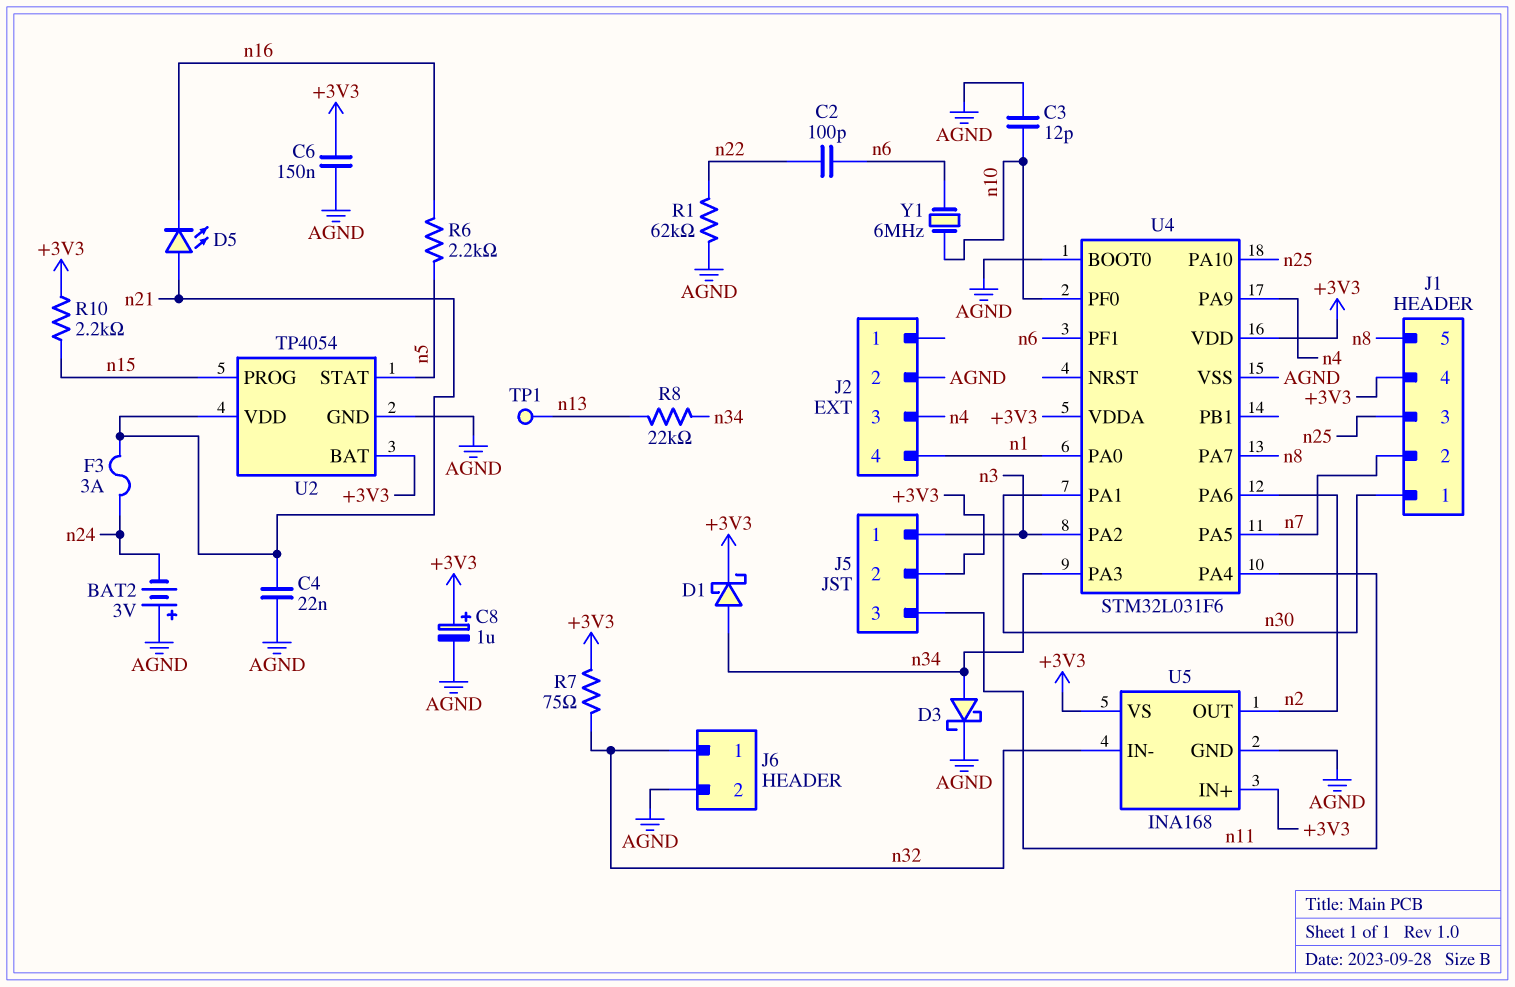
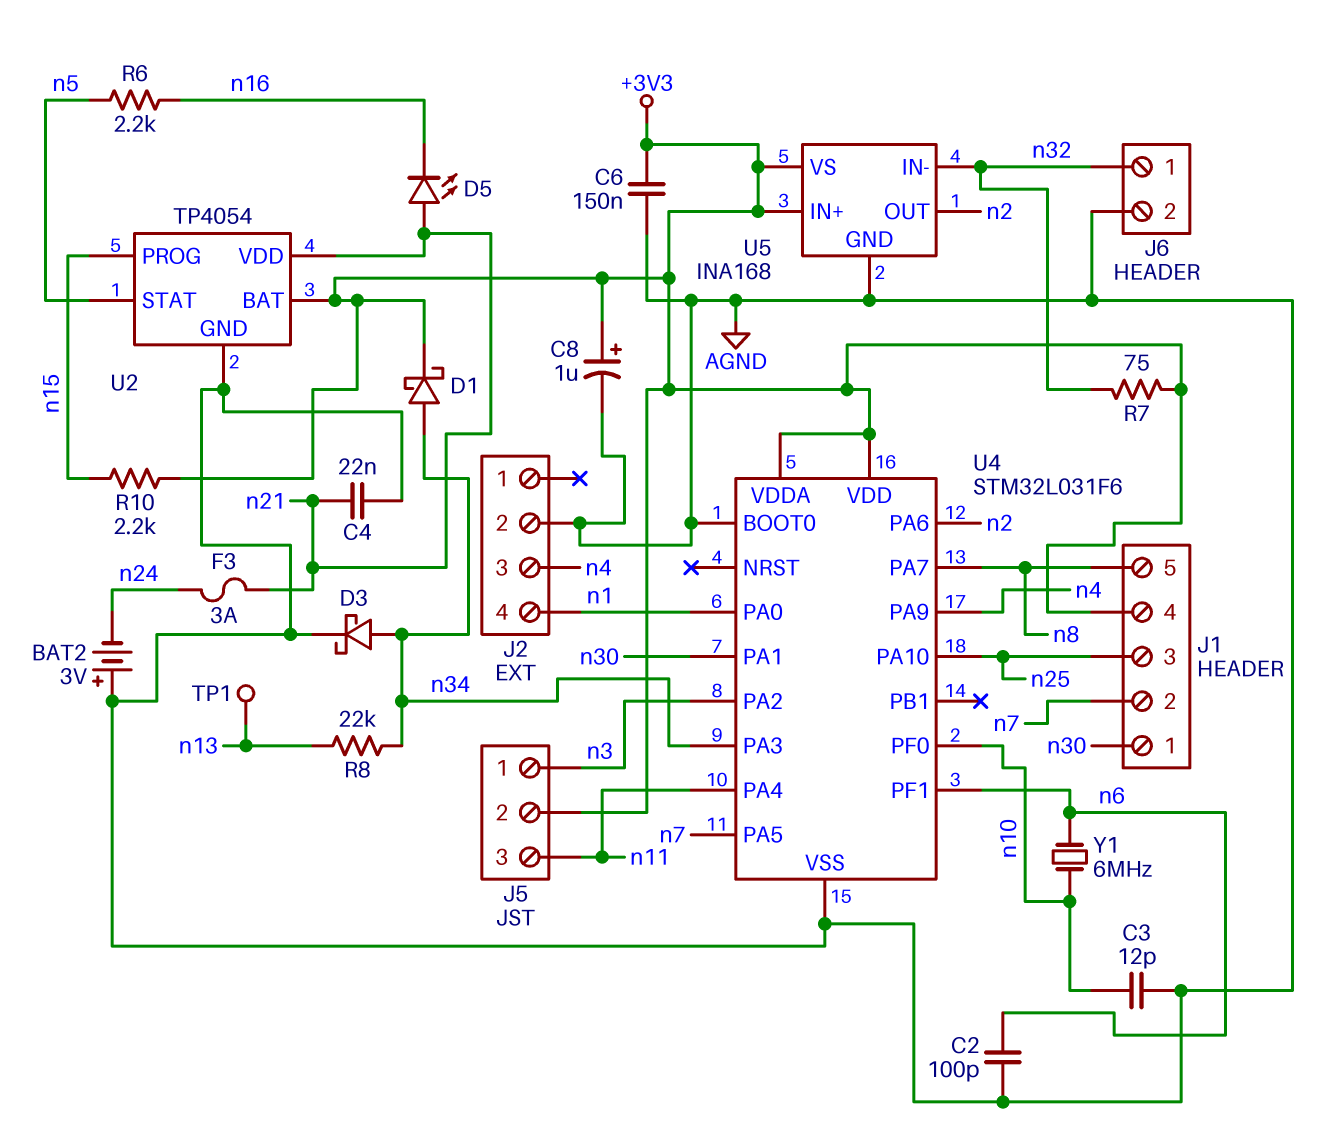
C2: 100pF (n6, n22) -> 100pF (AGND, n6)
R1: 62k (AGND, n22) -> none

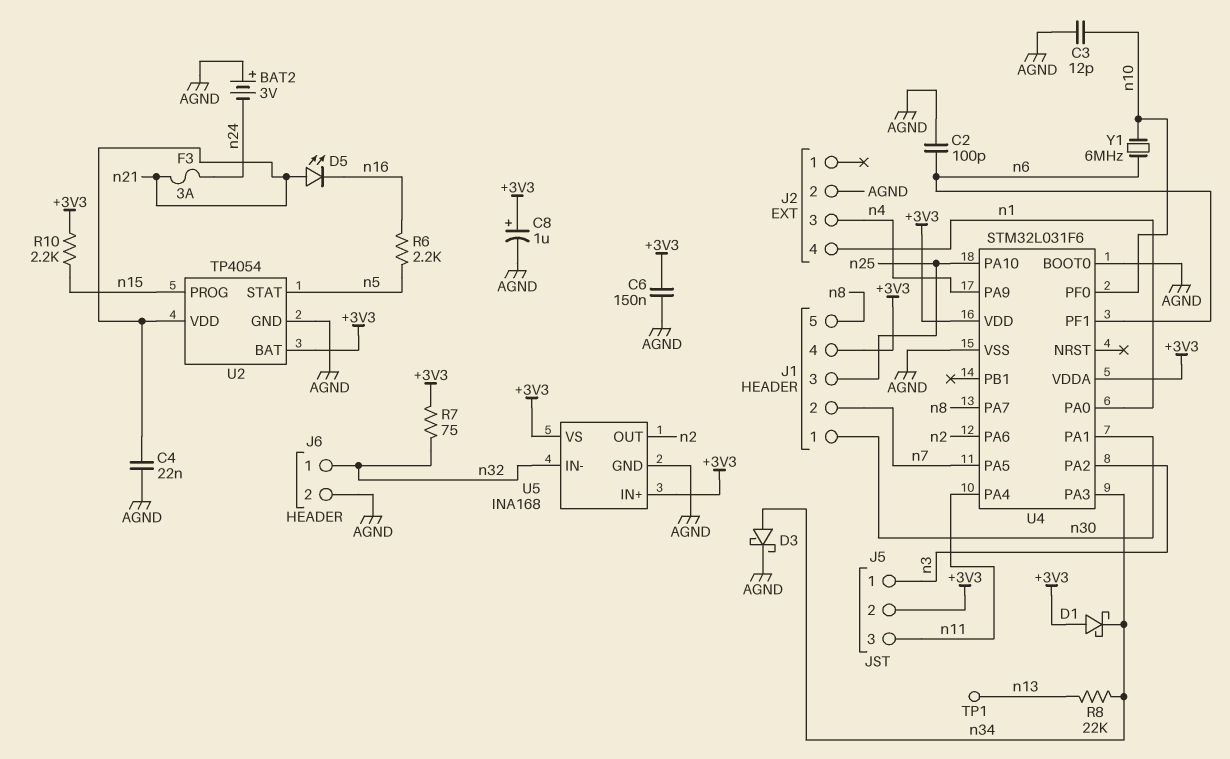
D1: schottky (A n34, K +3V3) -> schottky (A +3V3, K n34)

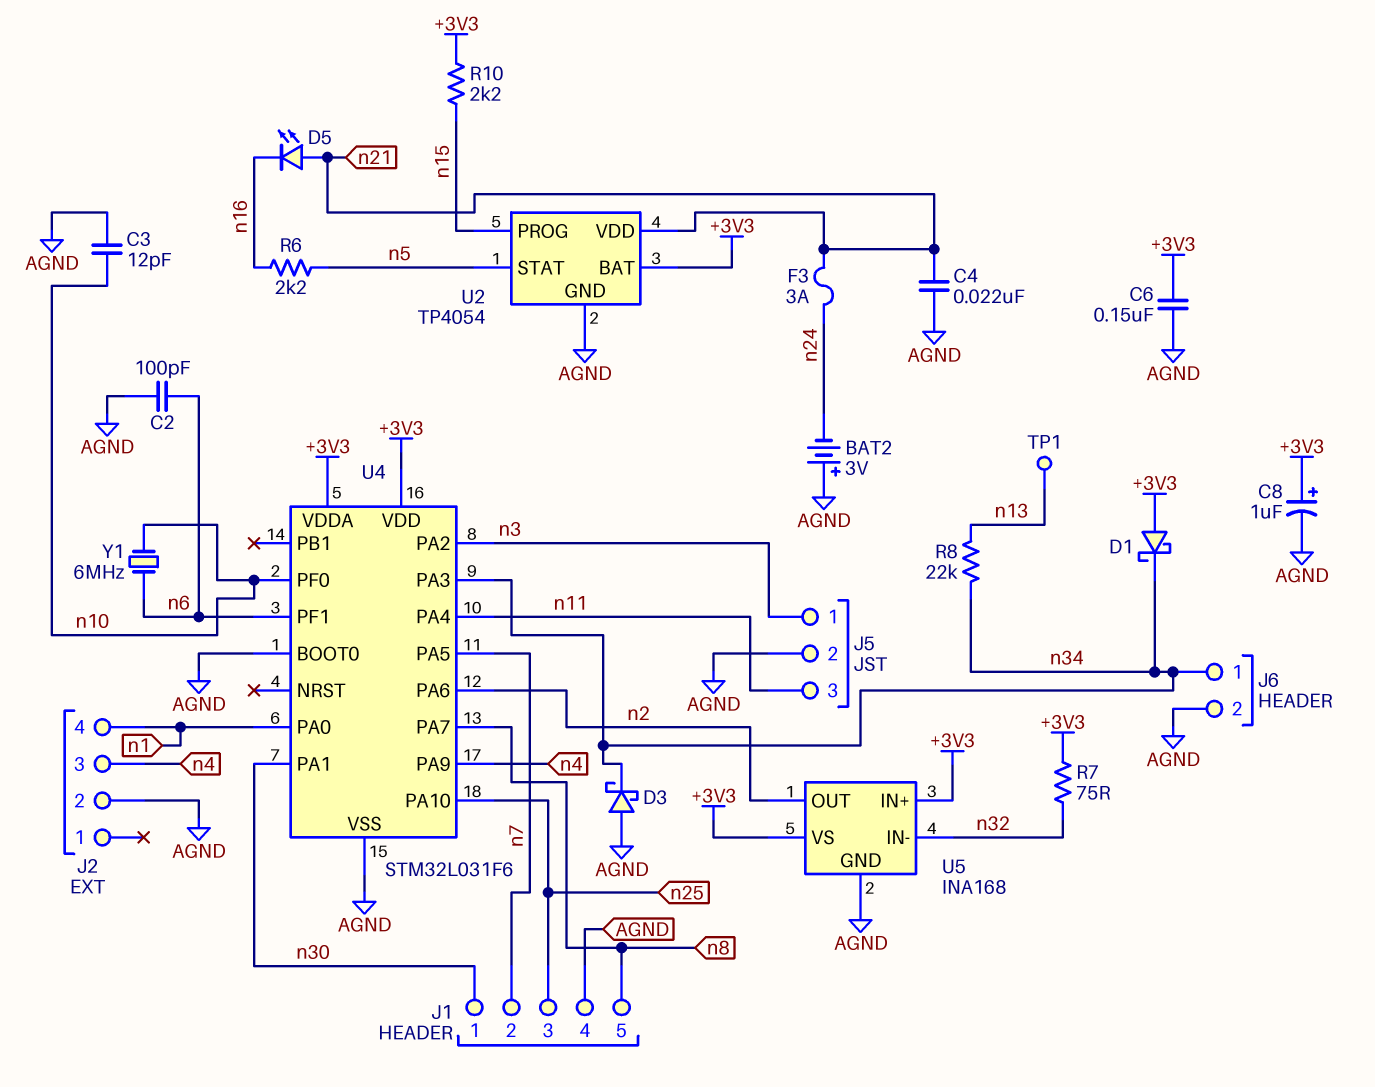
D3: schottky (A n34, K AGND) -> schottky (A AGND, K n34)
J1 pin 4: +3V3 -> AGND
J5 pin 2: +3V3 -> AGND
J6 pin 1: n32 -> n34

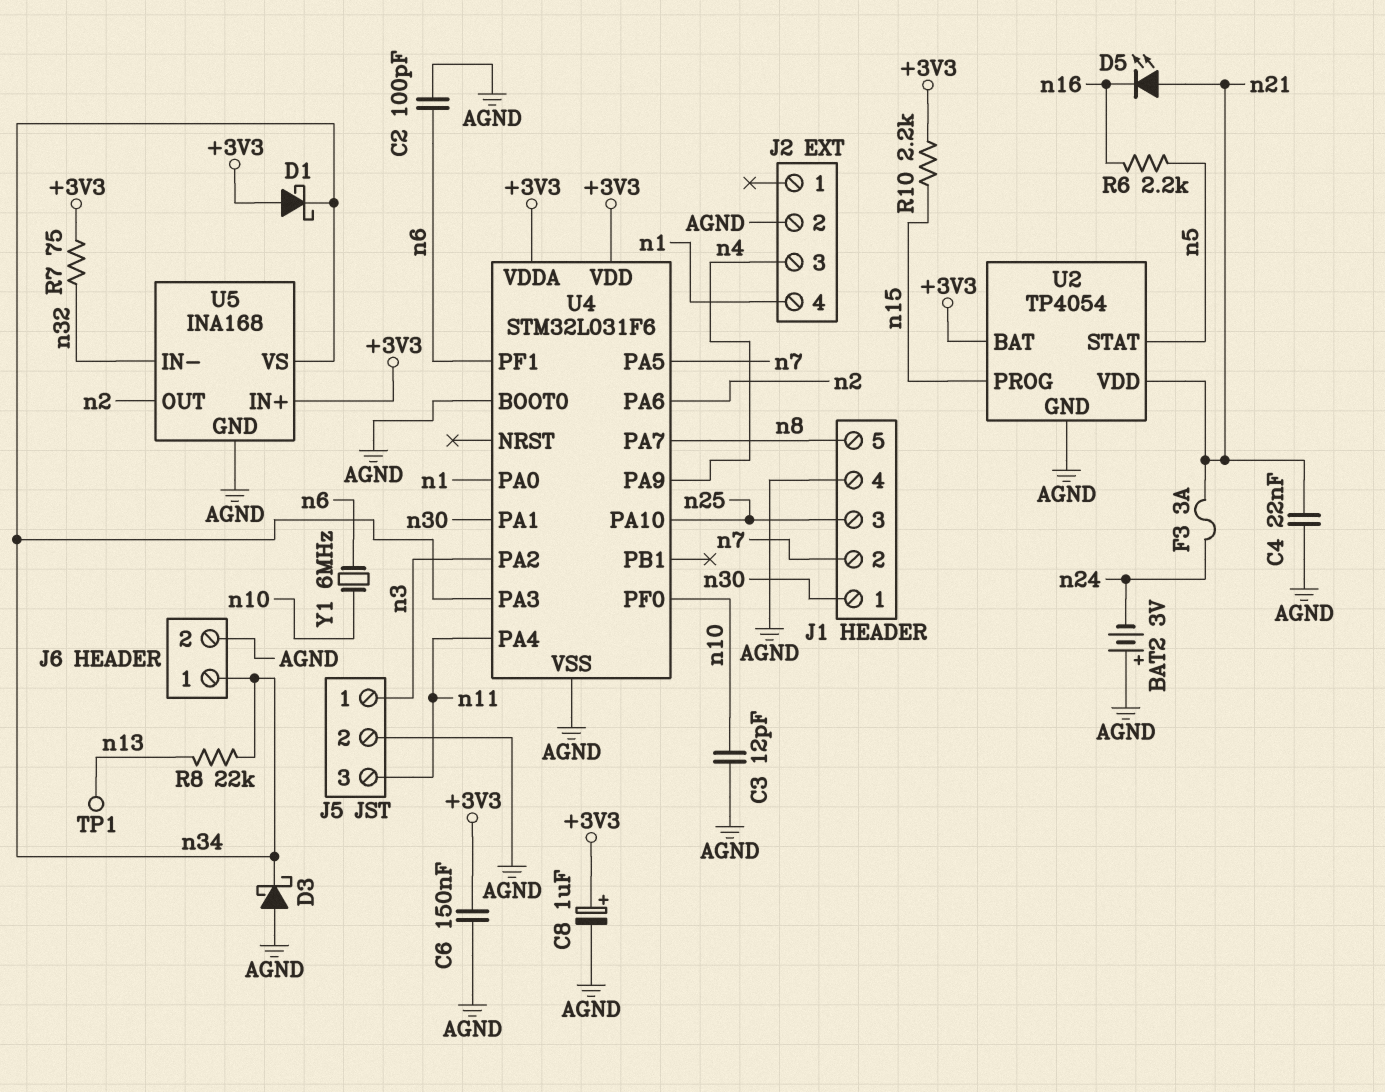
U5 pin VS: +3V3 -> n34

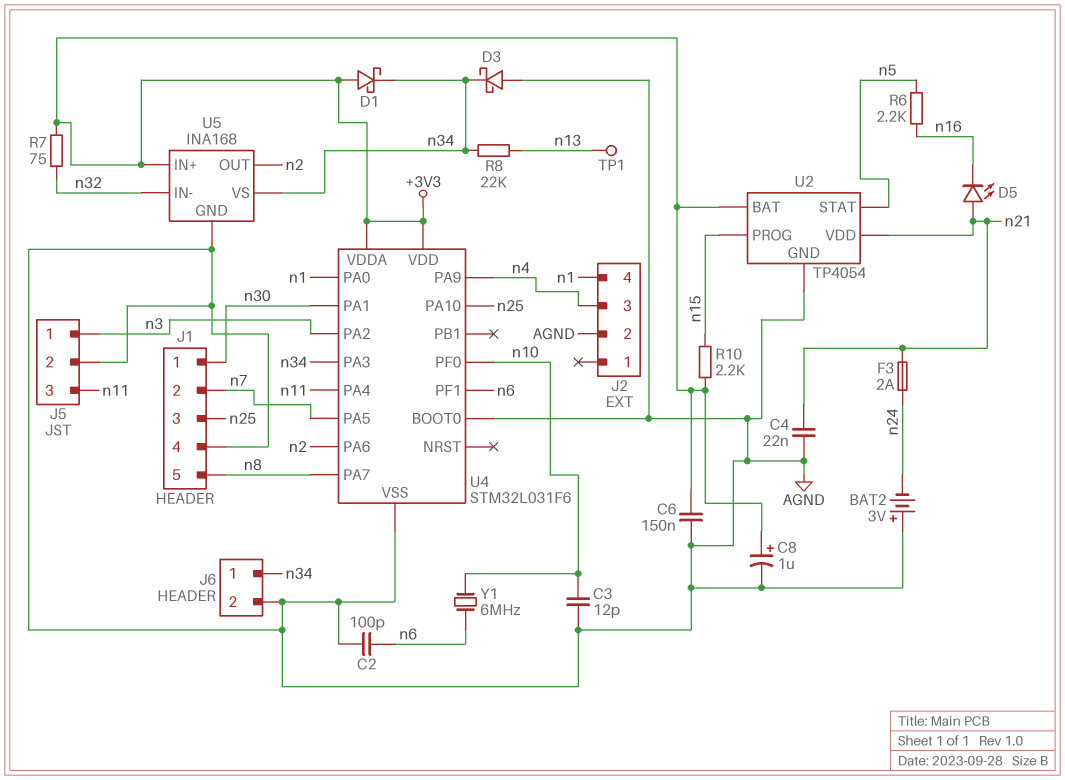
F3: 3A (n21, n24) -> 2A (n21, n24)

